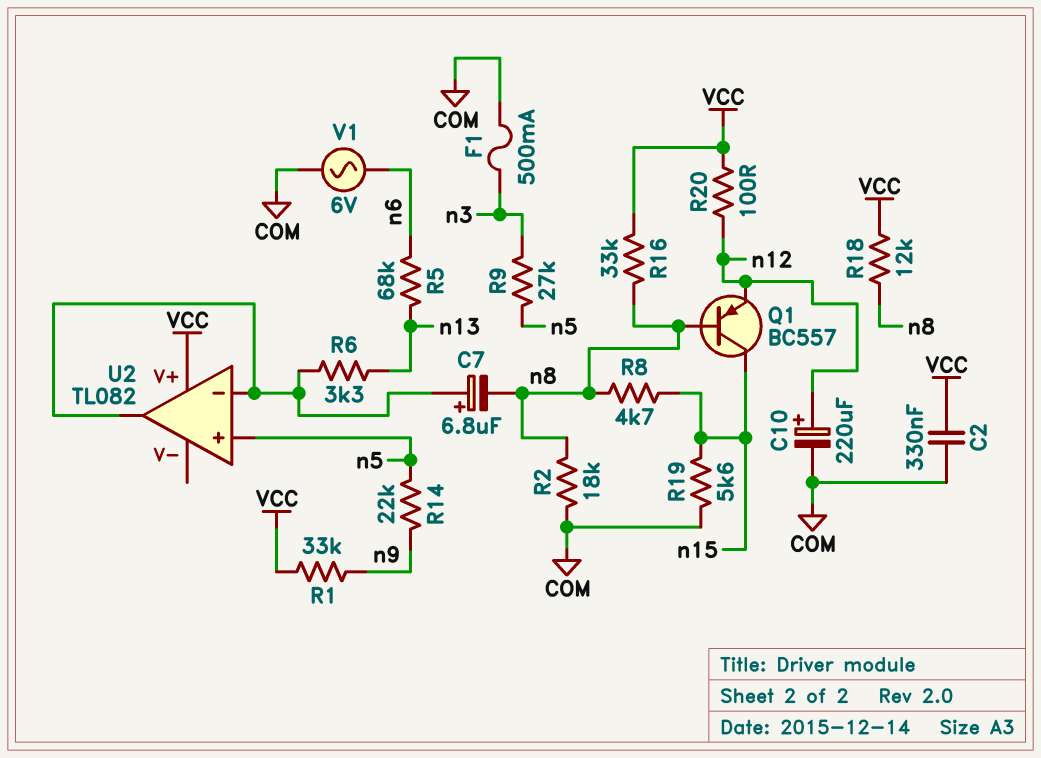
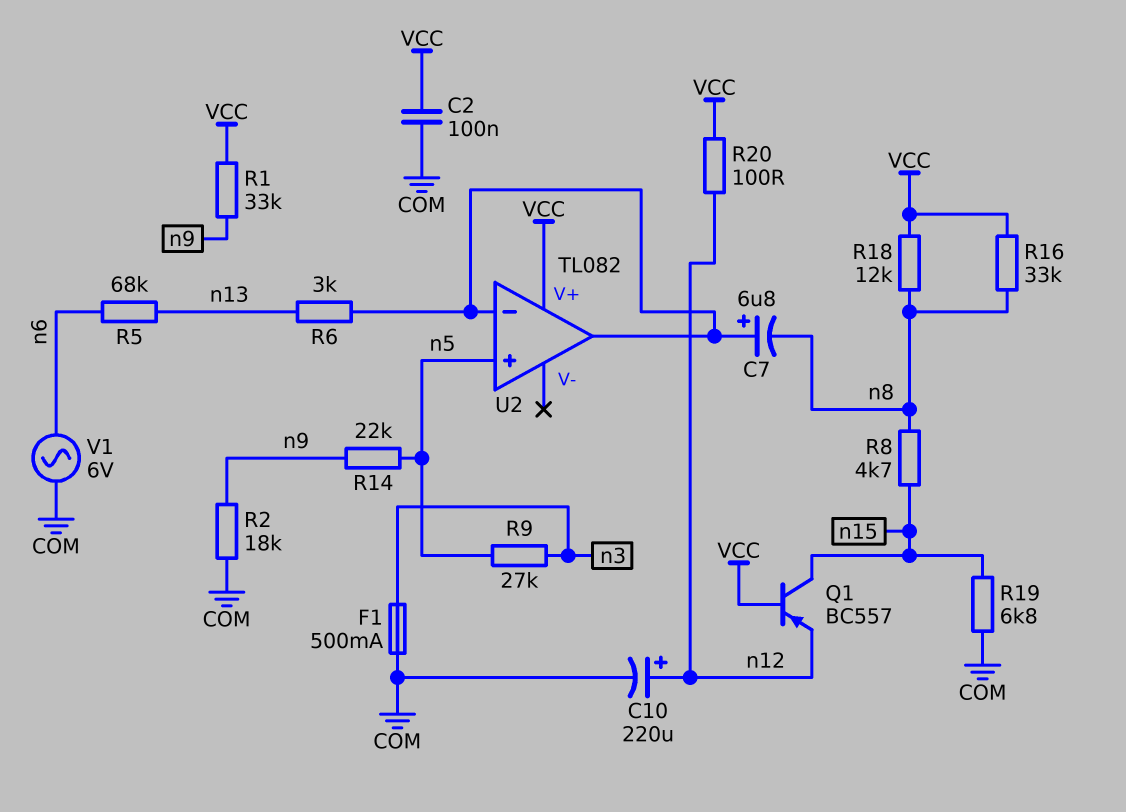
C2: 330nF (COM, VCC) -> 100nF (COM, VCC)
Q1: PNP BC557 (B n8, C n15, E n12) -> PNP BC557 (B VCC, C n15, E n12)
R2: 18k (COM, n8) -> 18k (COM, n9)
R6: 3.3k (U2/in-, n13) -> 3k (U2/in-, n13)
R19: 5.6k (COM, n15) -> 6.8k (COM, n15)

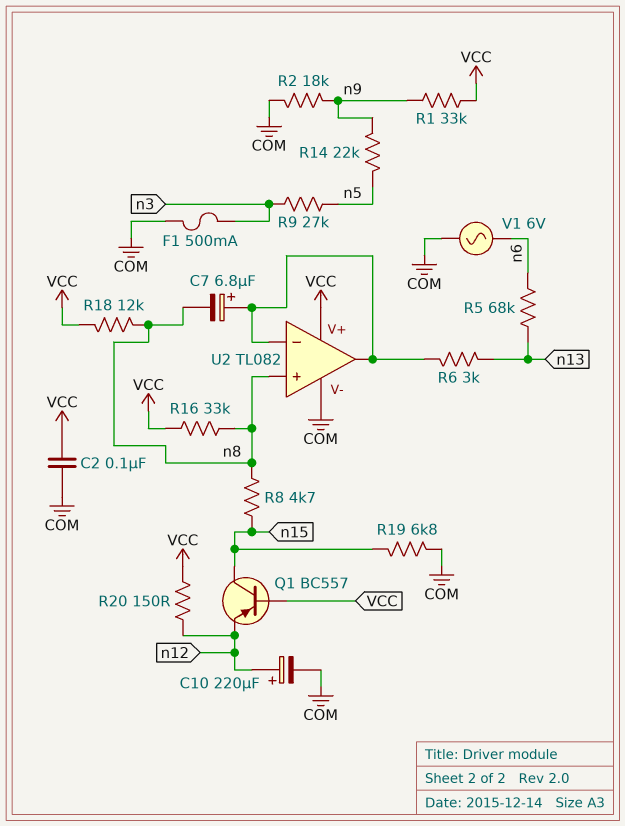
R20: 100 (VCC, n12) -> 150 (VCC, n12)
U2 pin V-: none -> COM
U2 pin in+: n5 -> n8

